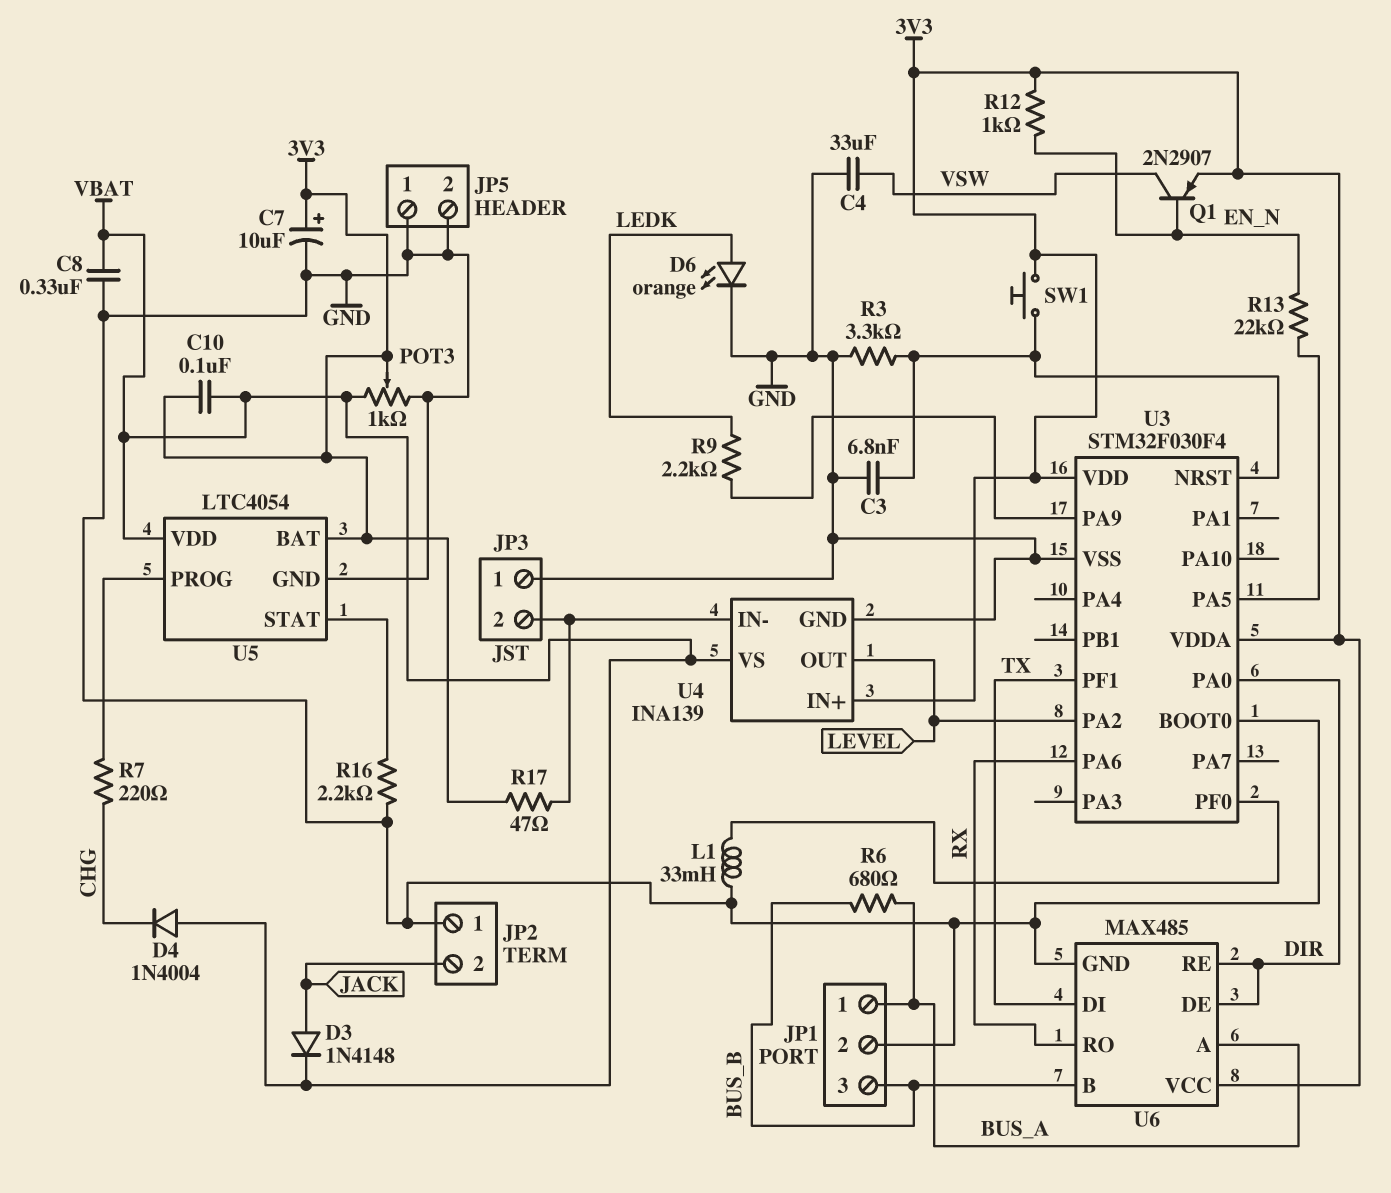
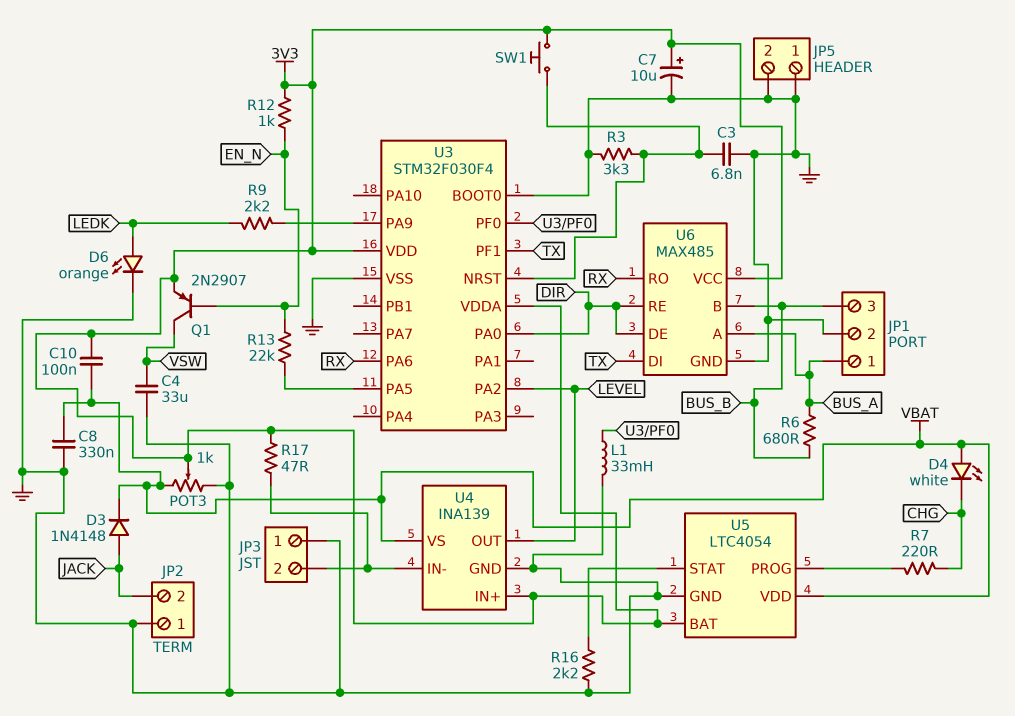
D4: diode 1N4004 (A VBAT, K CHG) -> LED white (A VBAT, K CHG)

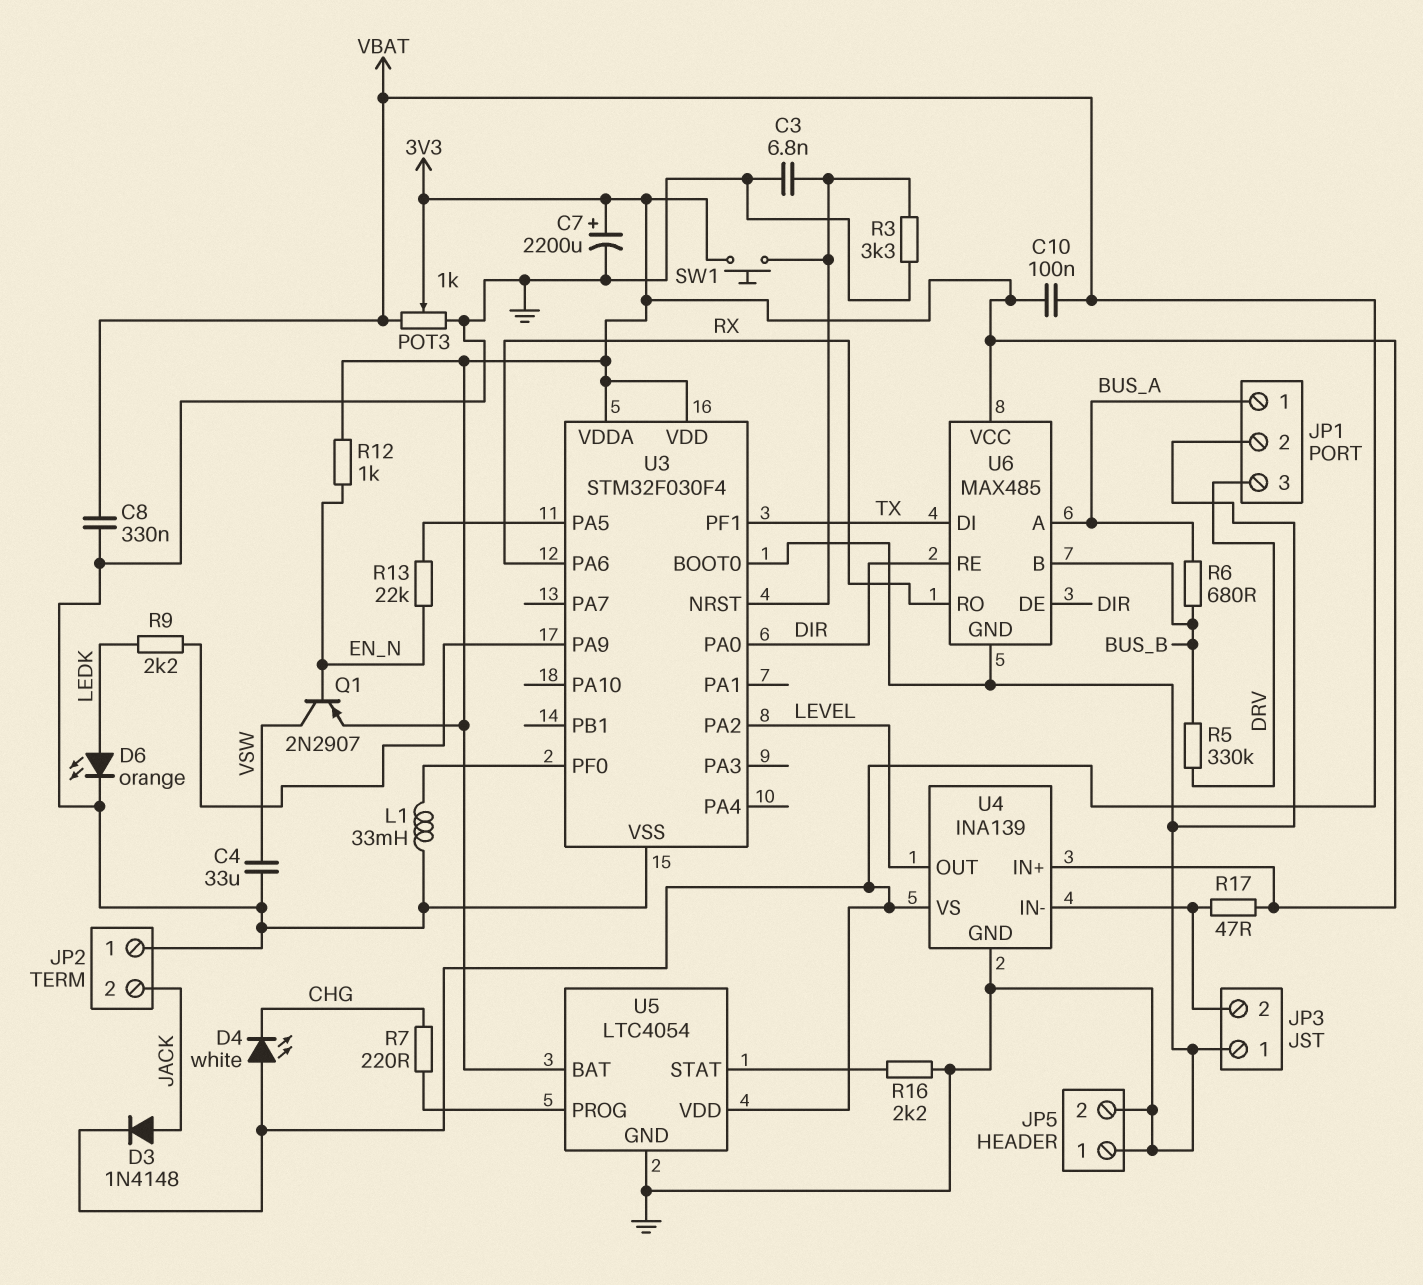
C7: 10uF (plus 3V3, minus GND) -> 2200uF (plus 3V3, minus GND)
JP1 pin 3: BUS_B -> DRV
R5: none -> 330k (BUS_B, DRV)

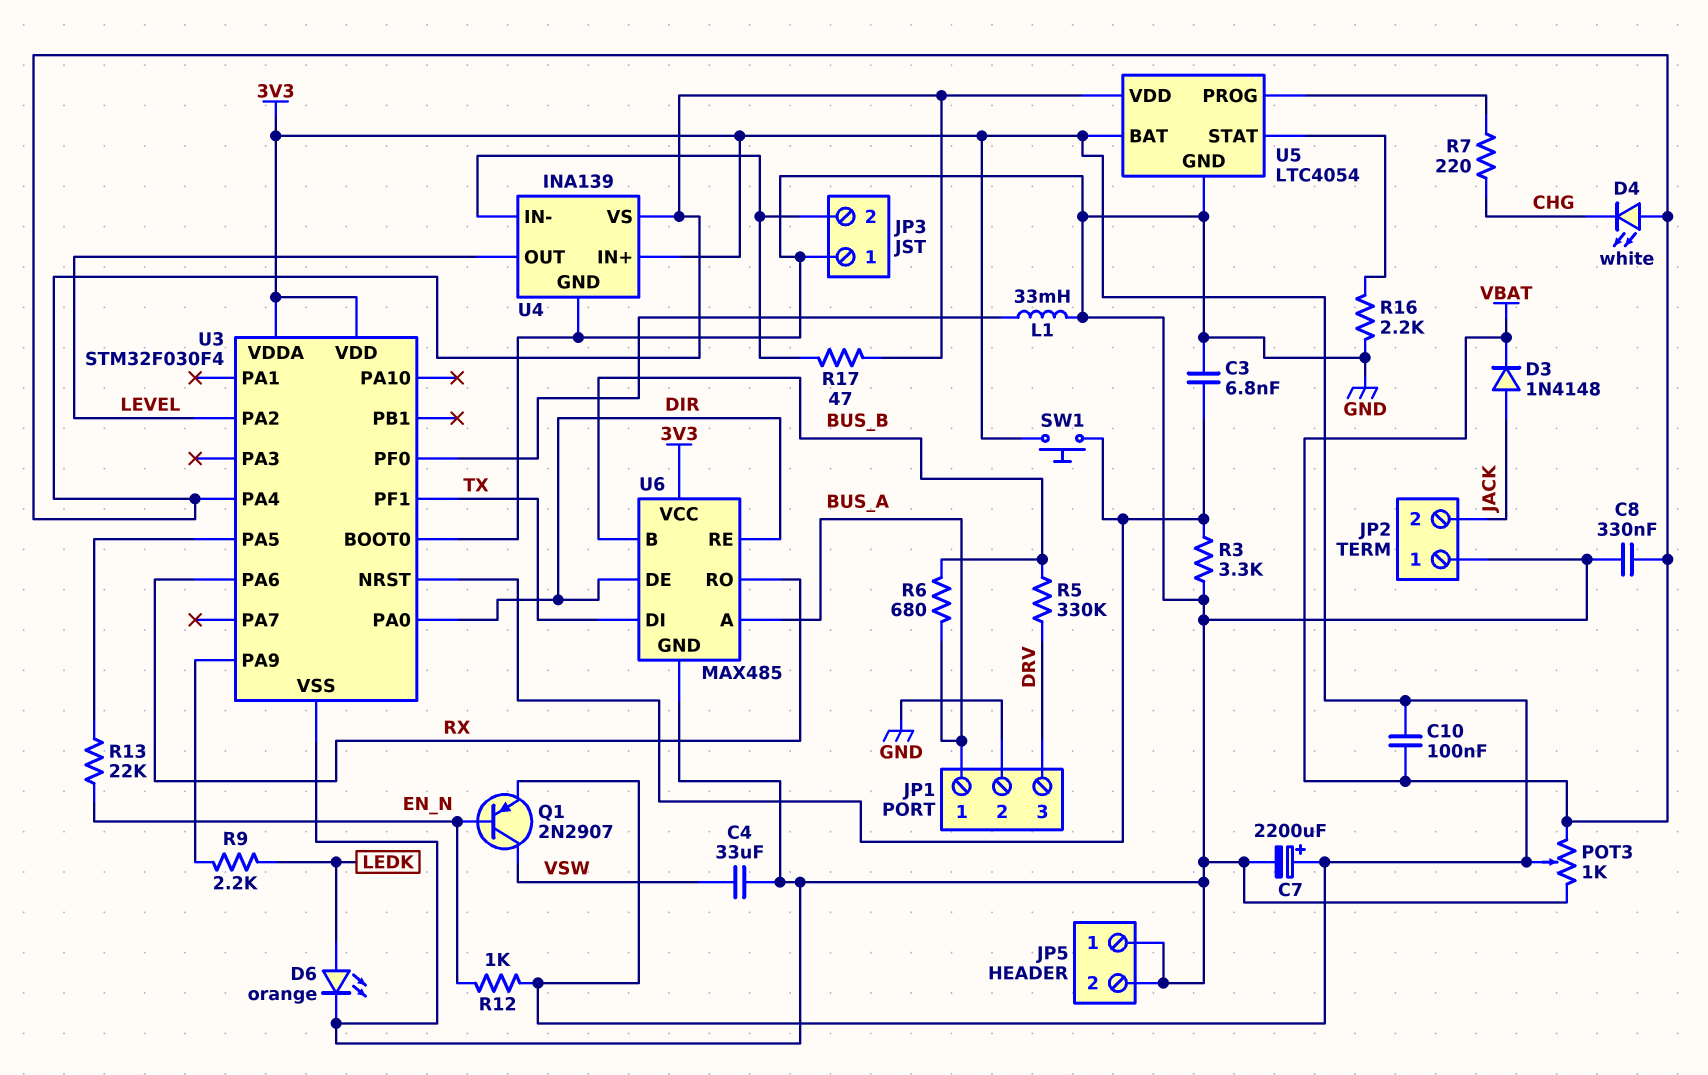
R17: 47 (3V3, JP3/2) -> 47 (JP3/2, VBAT)
U3 pin PA4: none -> VBAT

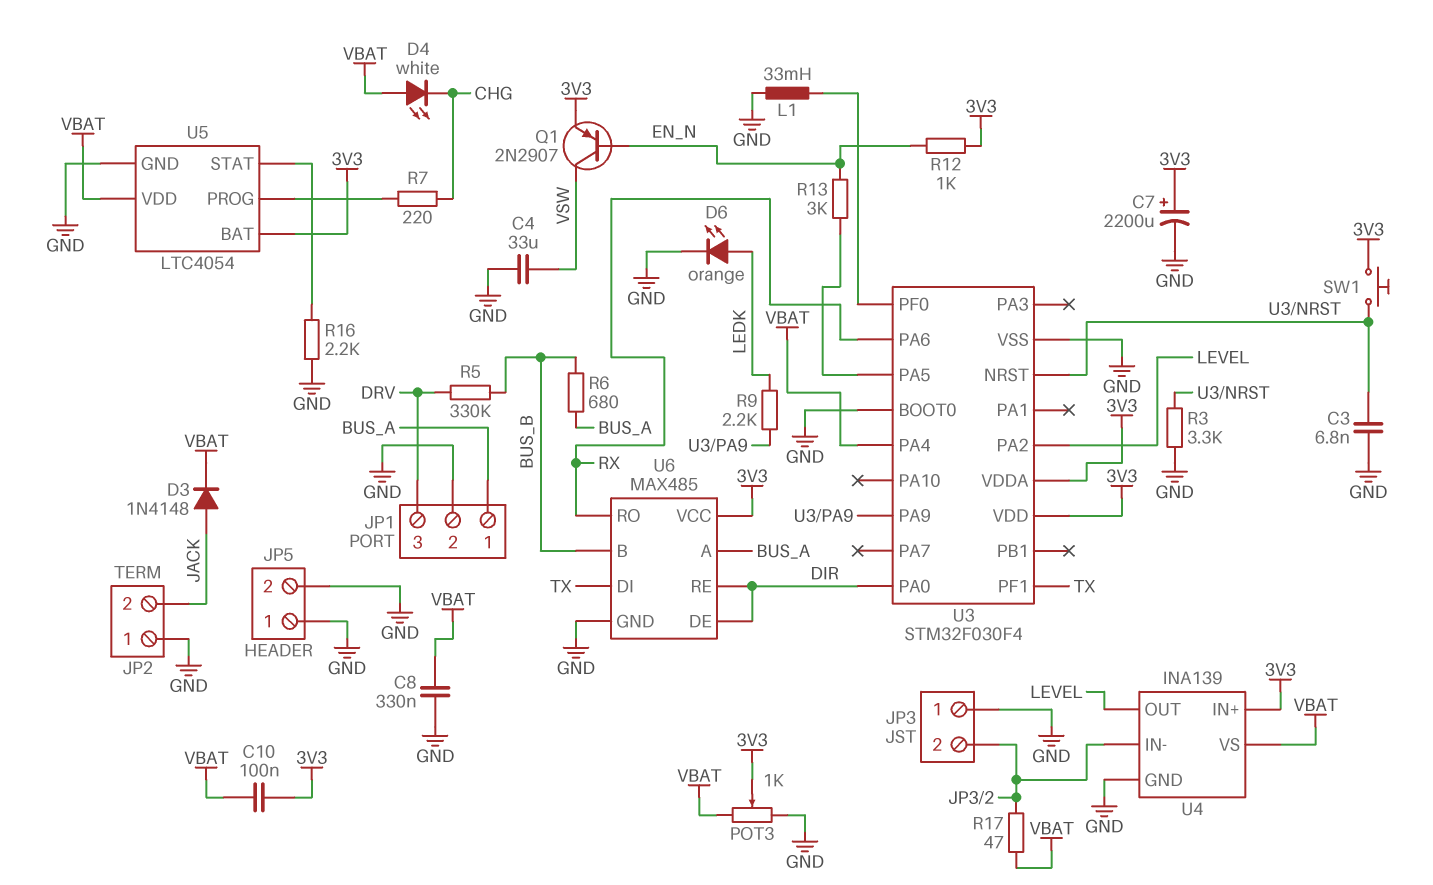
R13: 22k (EN_N, U3/PA5) -> 3k (EN_N, U3/PA5)

